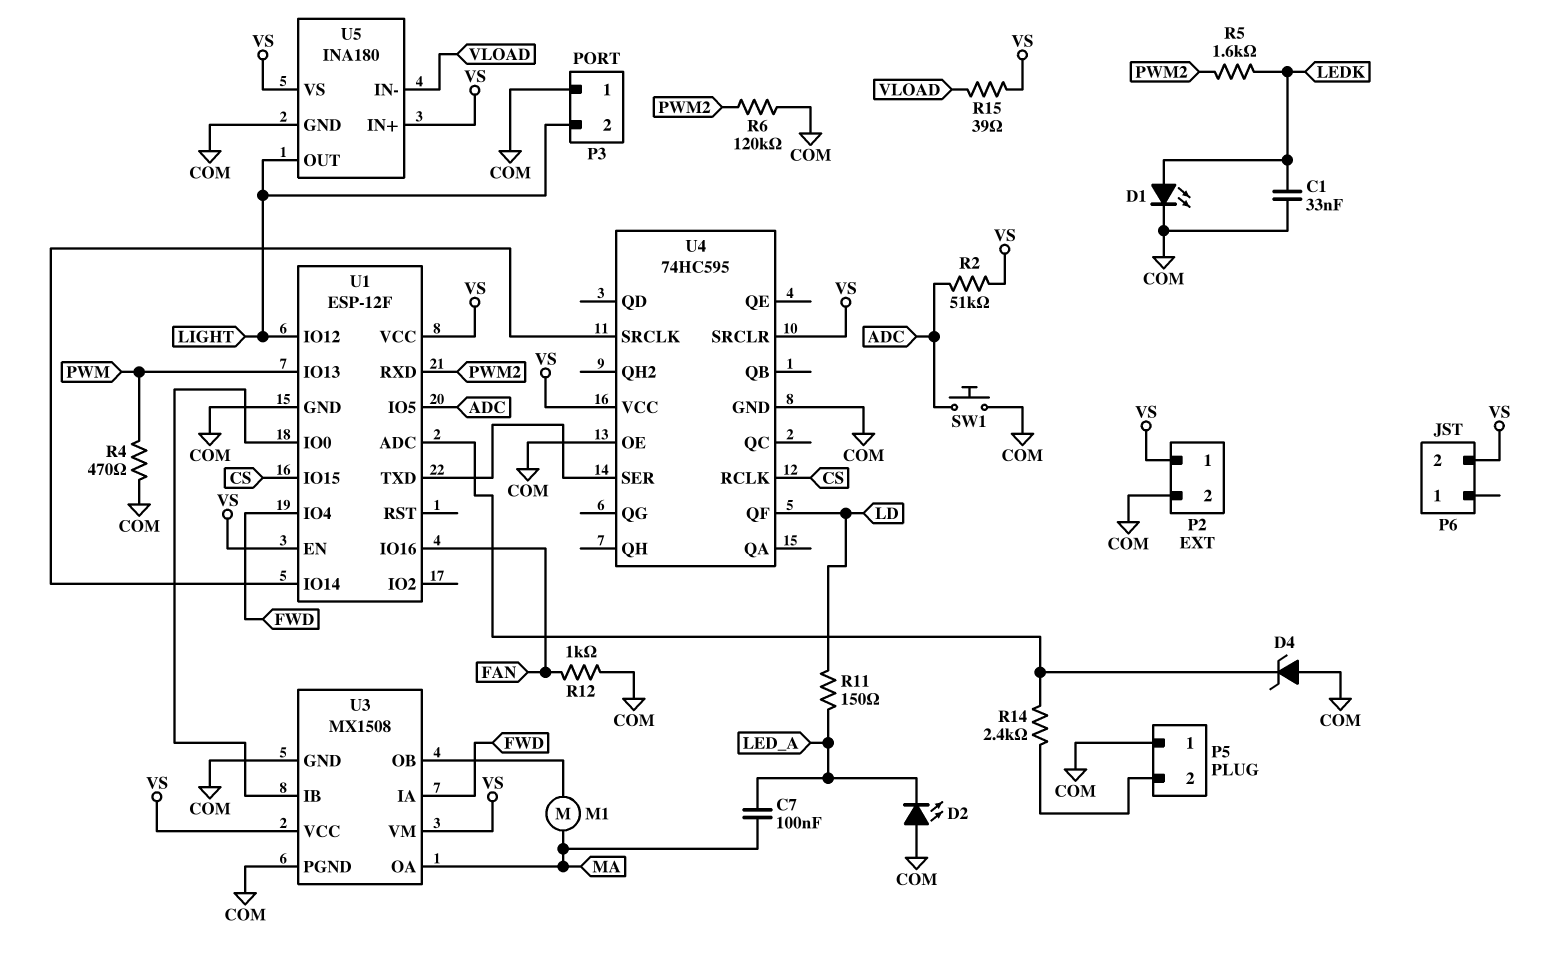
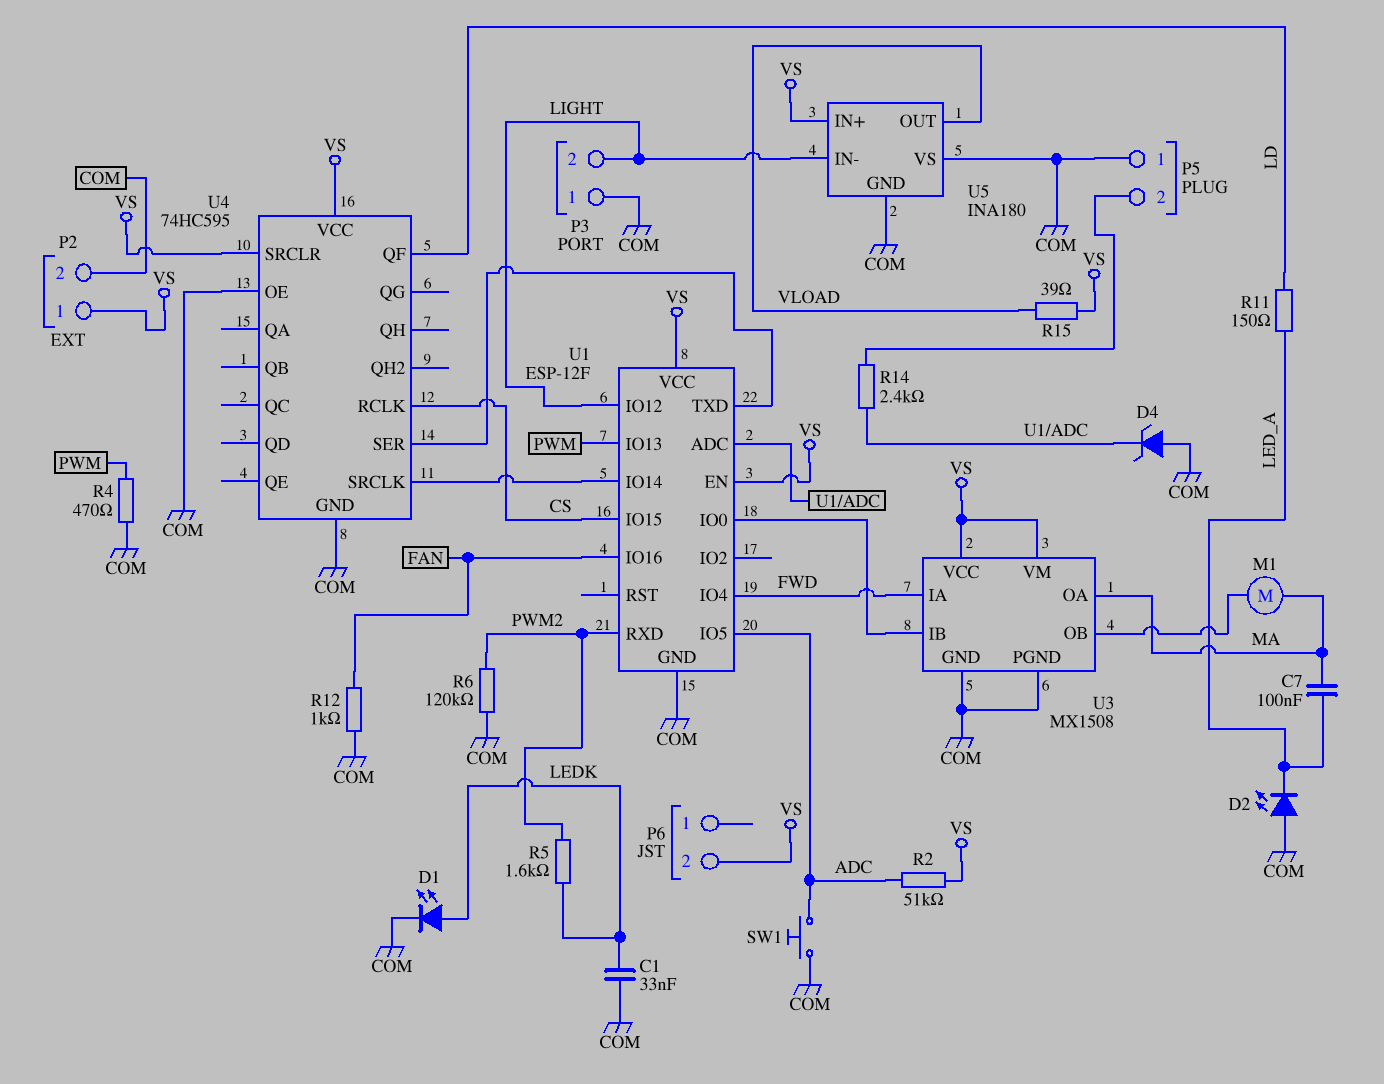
U5 pin IN-: VLOAD -> LIGHT
U5 pin OUT: LIGHT -> VLOAD
U5 pin VS: VS -> COM

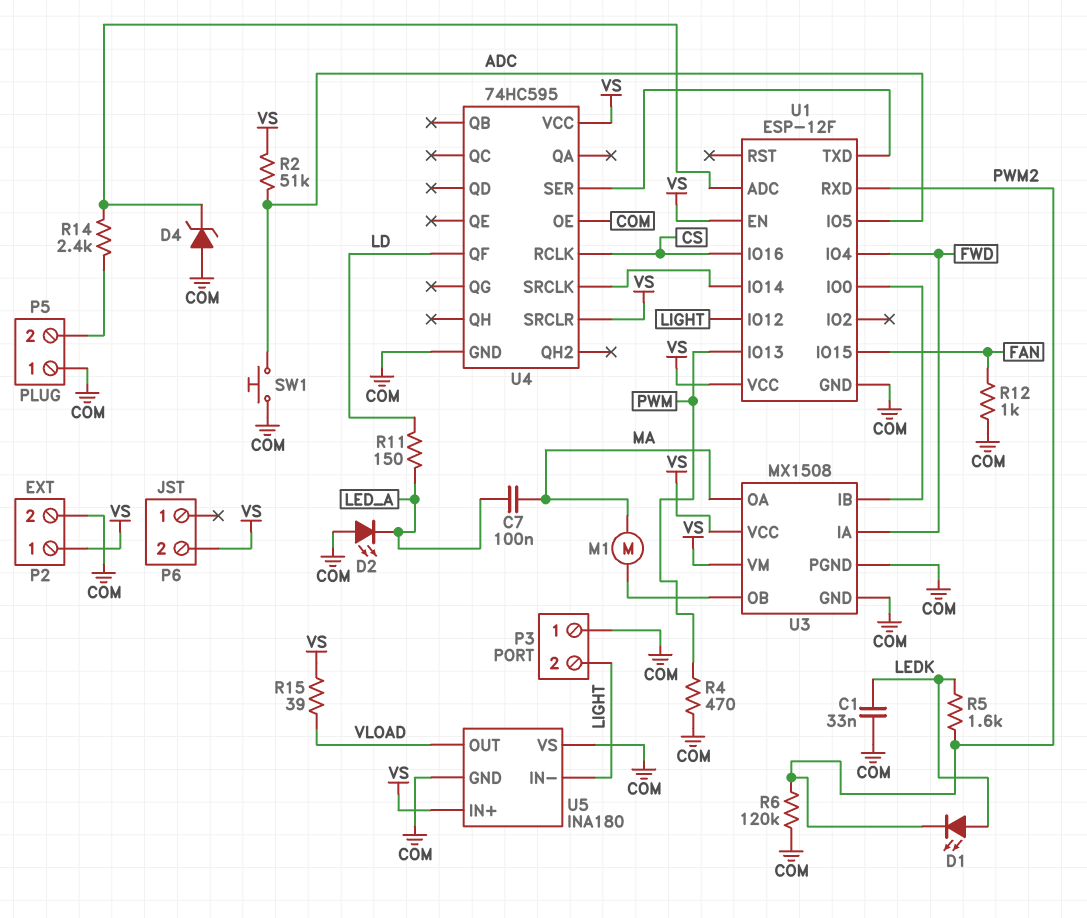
D1: LED (A LEDK, K COM) -> LED (A LEDK, K PWM2)
U1 pin IO15: CS -> FAN
U1 pin IO16: FAN -> CS

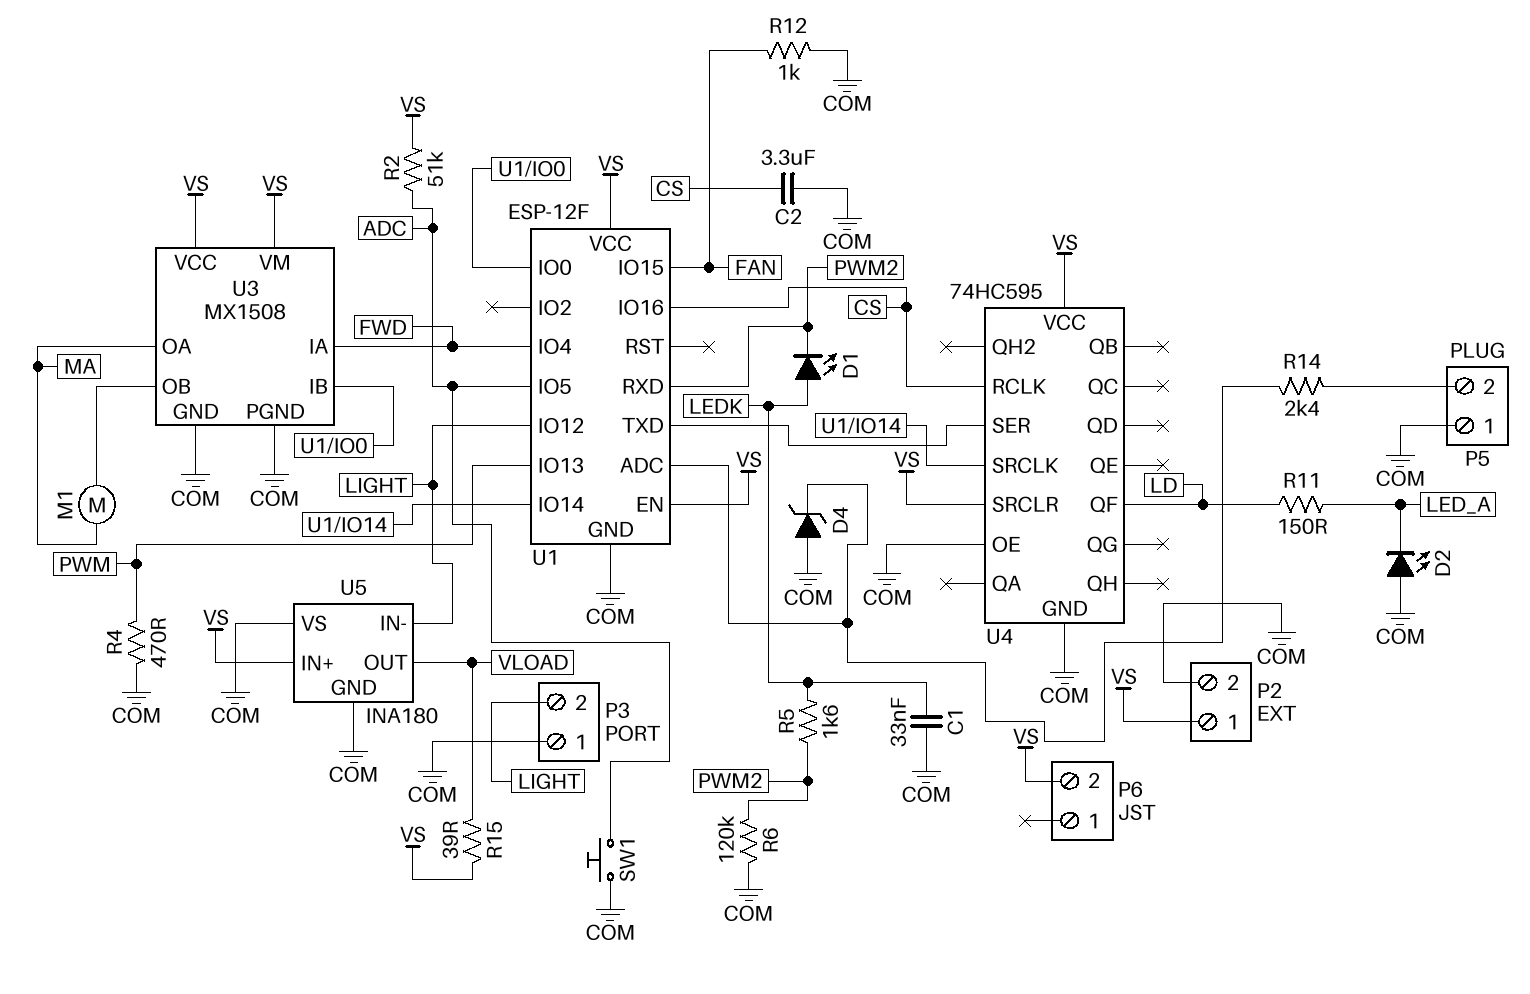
C2: none -> 3.3uF (COM, CS)
C7: 100nF (LED_A, MA) -> none

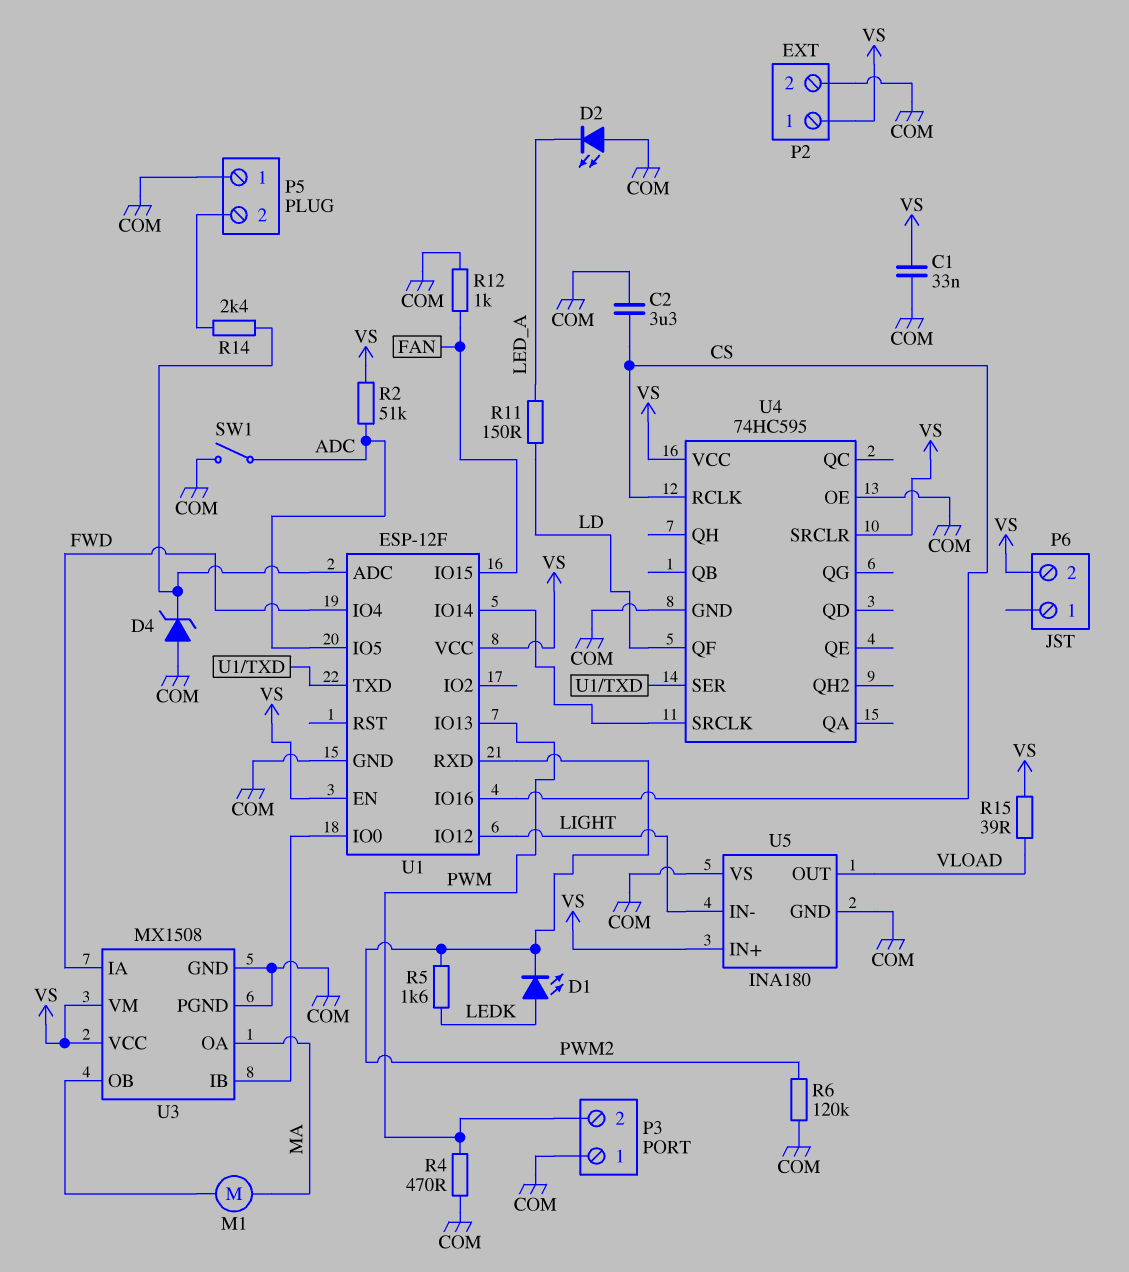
C1: 33nF (COM, LEDK) -> 33nF (COM, VS)
P3 pin 2: LIGHT -> PWM
SW1: button (ADC, COM) -> switch (ADC, COM)

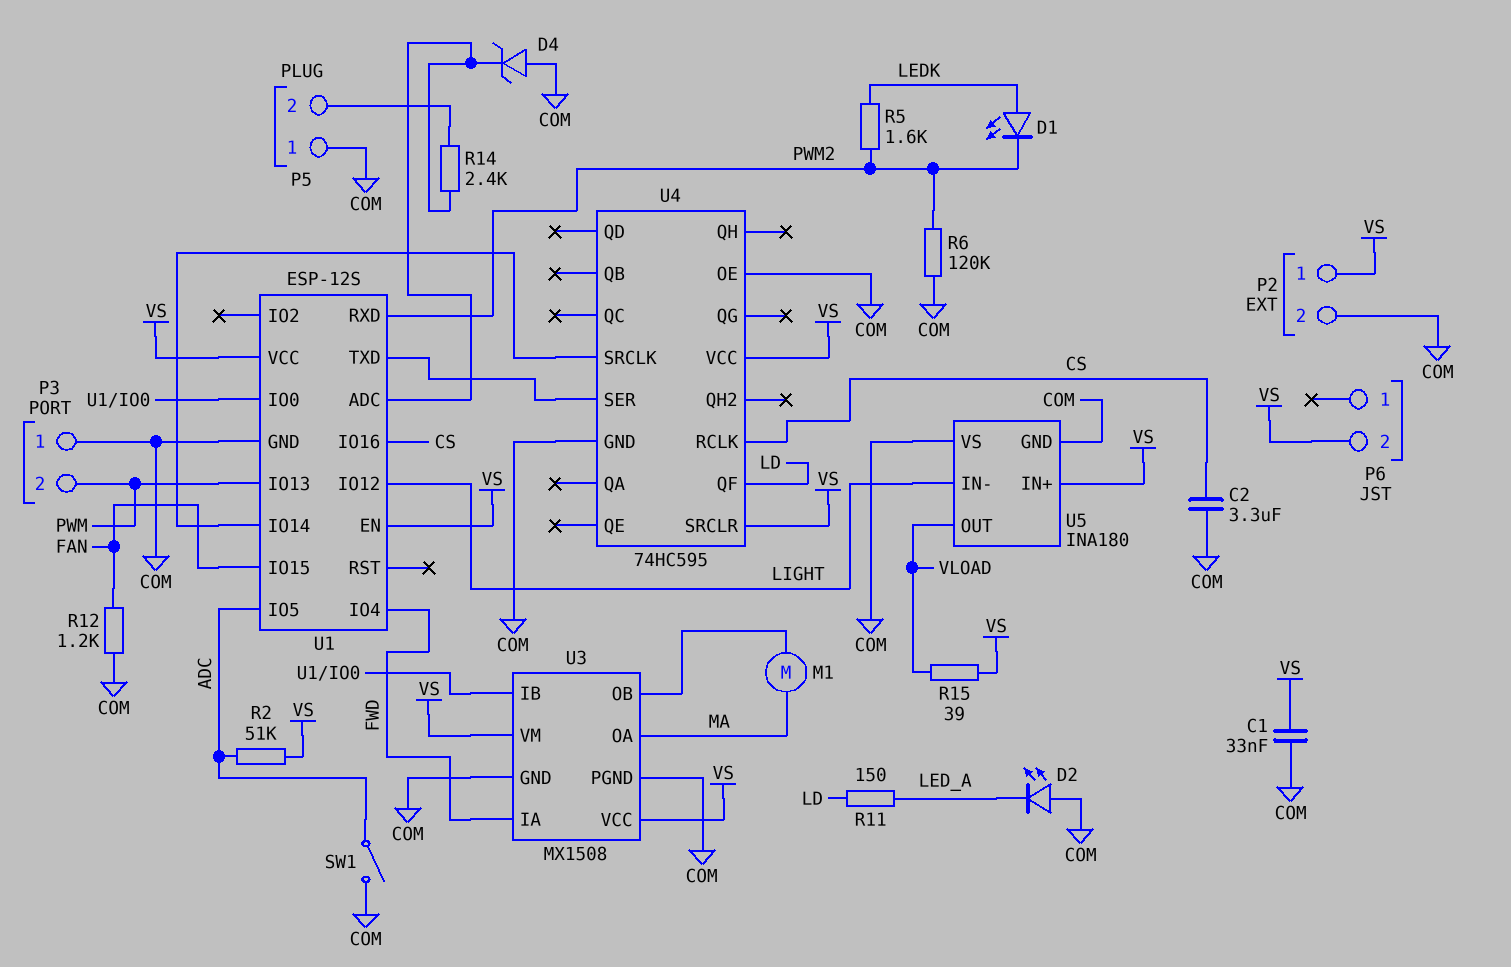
R4: 470 (COM, PWM) -> none
R12: 1k (COM, FAN) -> 1.2k (COM, FAN)
U1: ESP-12F -> ESP-12S

